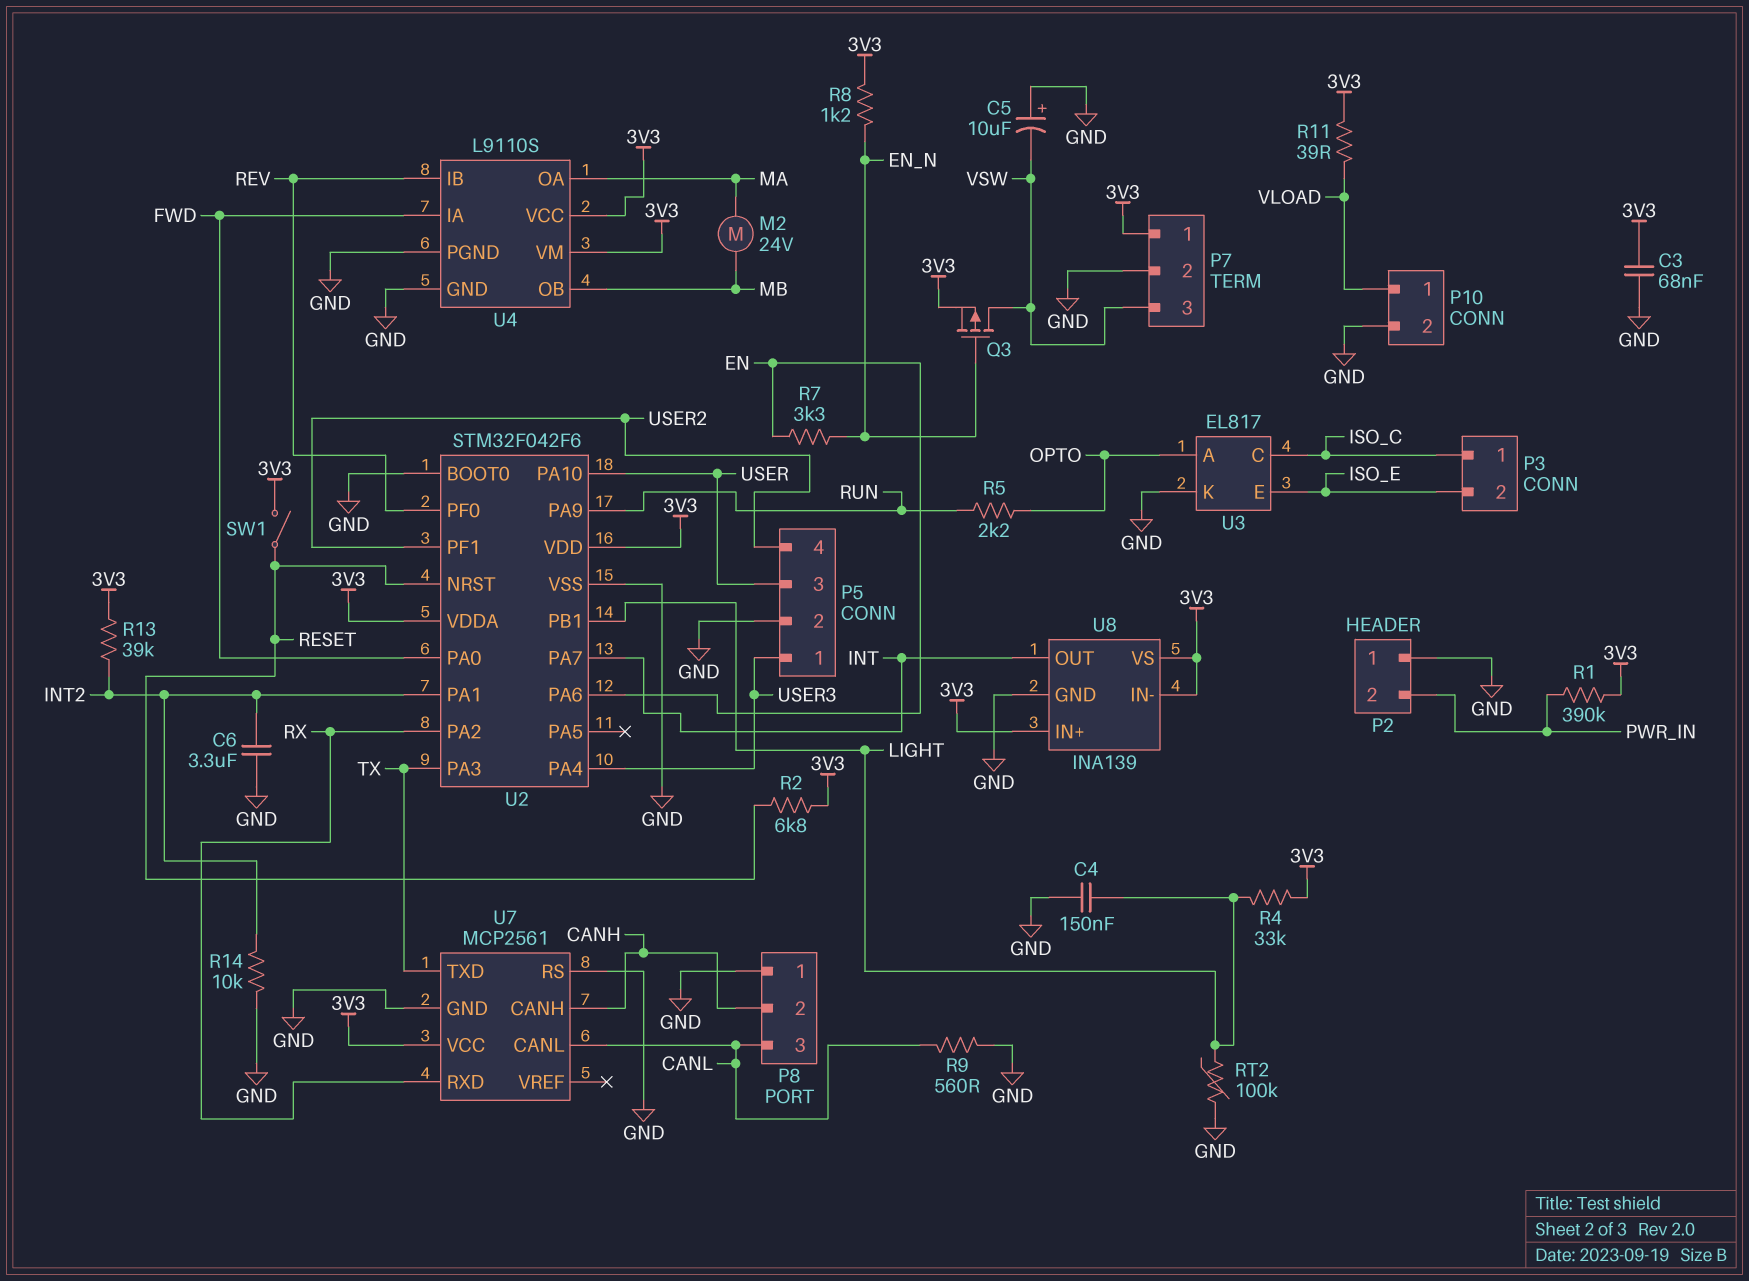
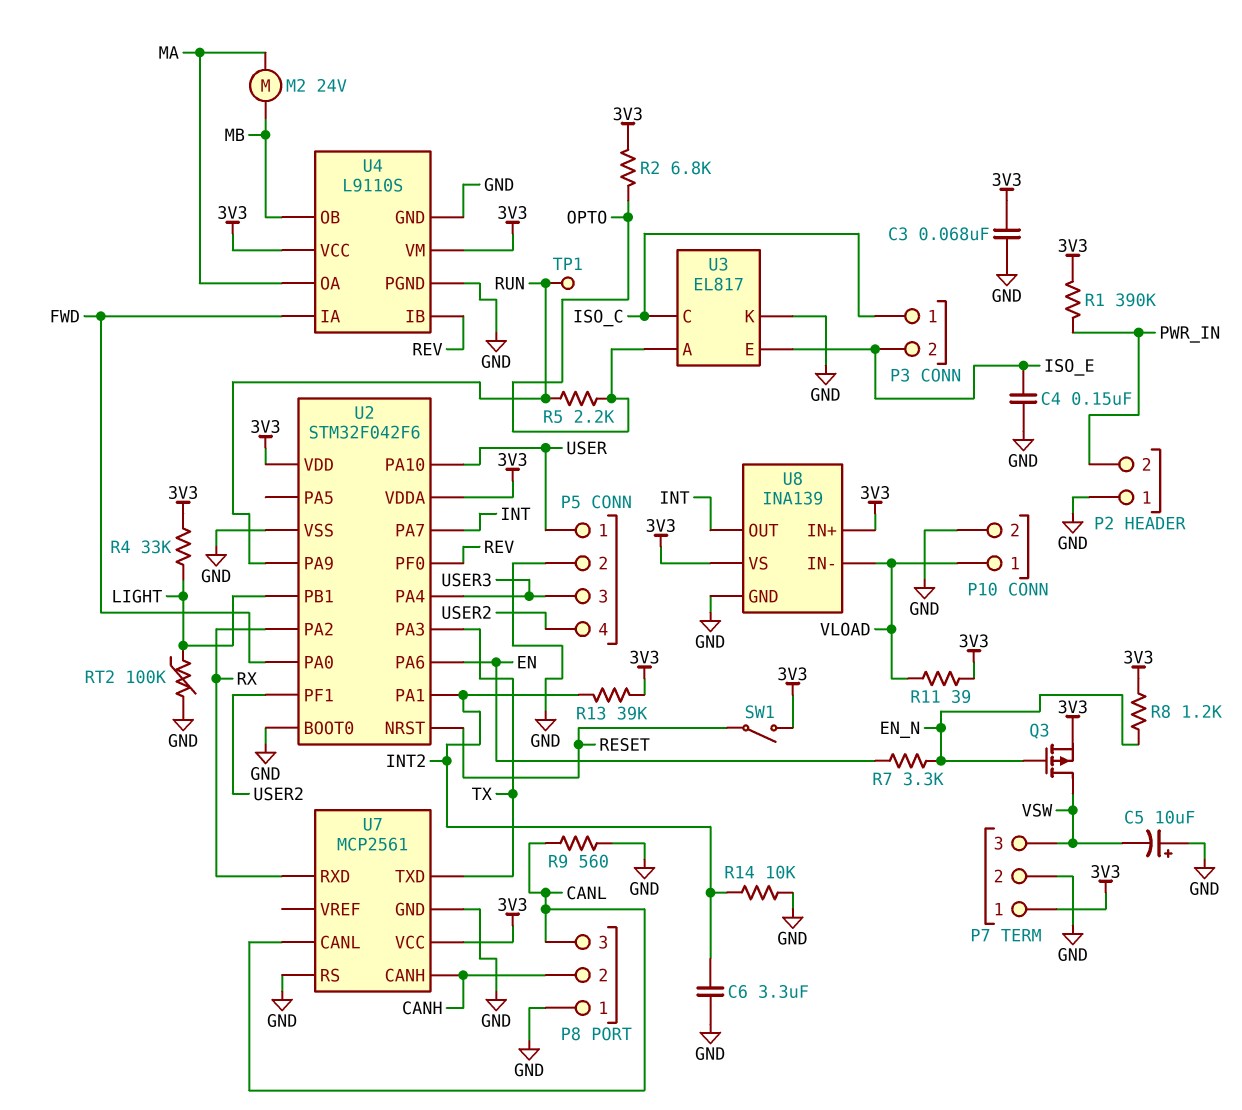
C4: 150nF (GND, LIGHT) -> 150nF (GND, ISO_E)
P5 pin 1: USER3 -> USER
P5 pin 3: USER -> USER3
R2: 6.8k (3V3, RESET) -> 6.8k (3V3, OPTO)
TP1: none -> test point (RUN)
U8 pin IN-: 3V3 -> VLOAD

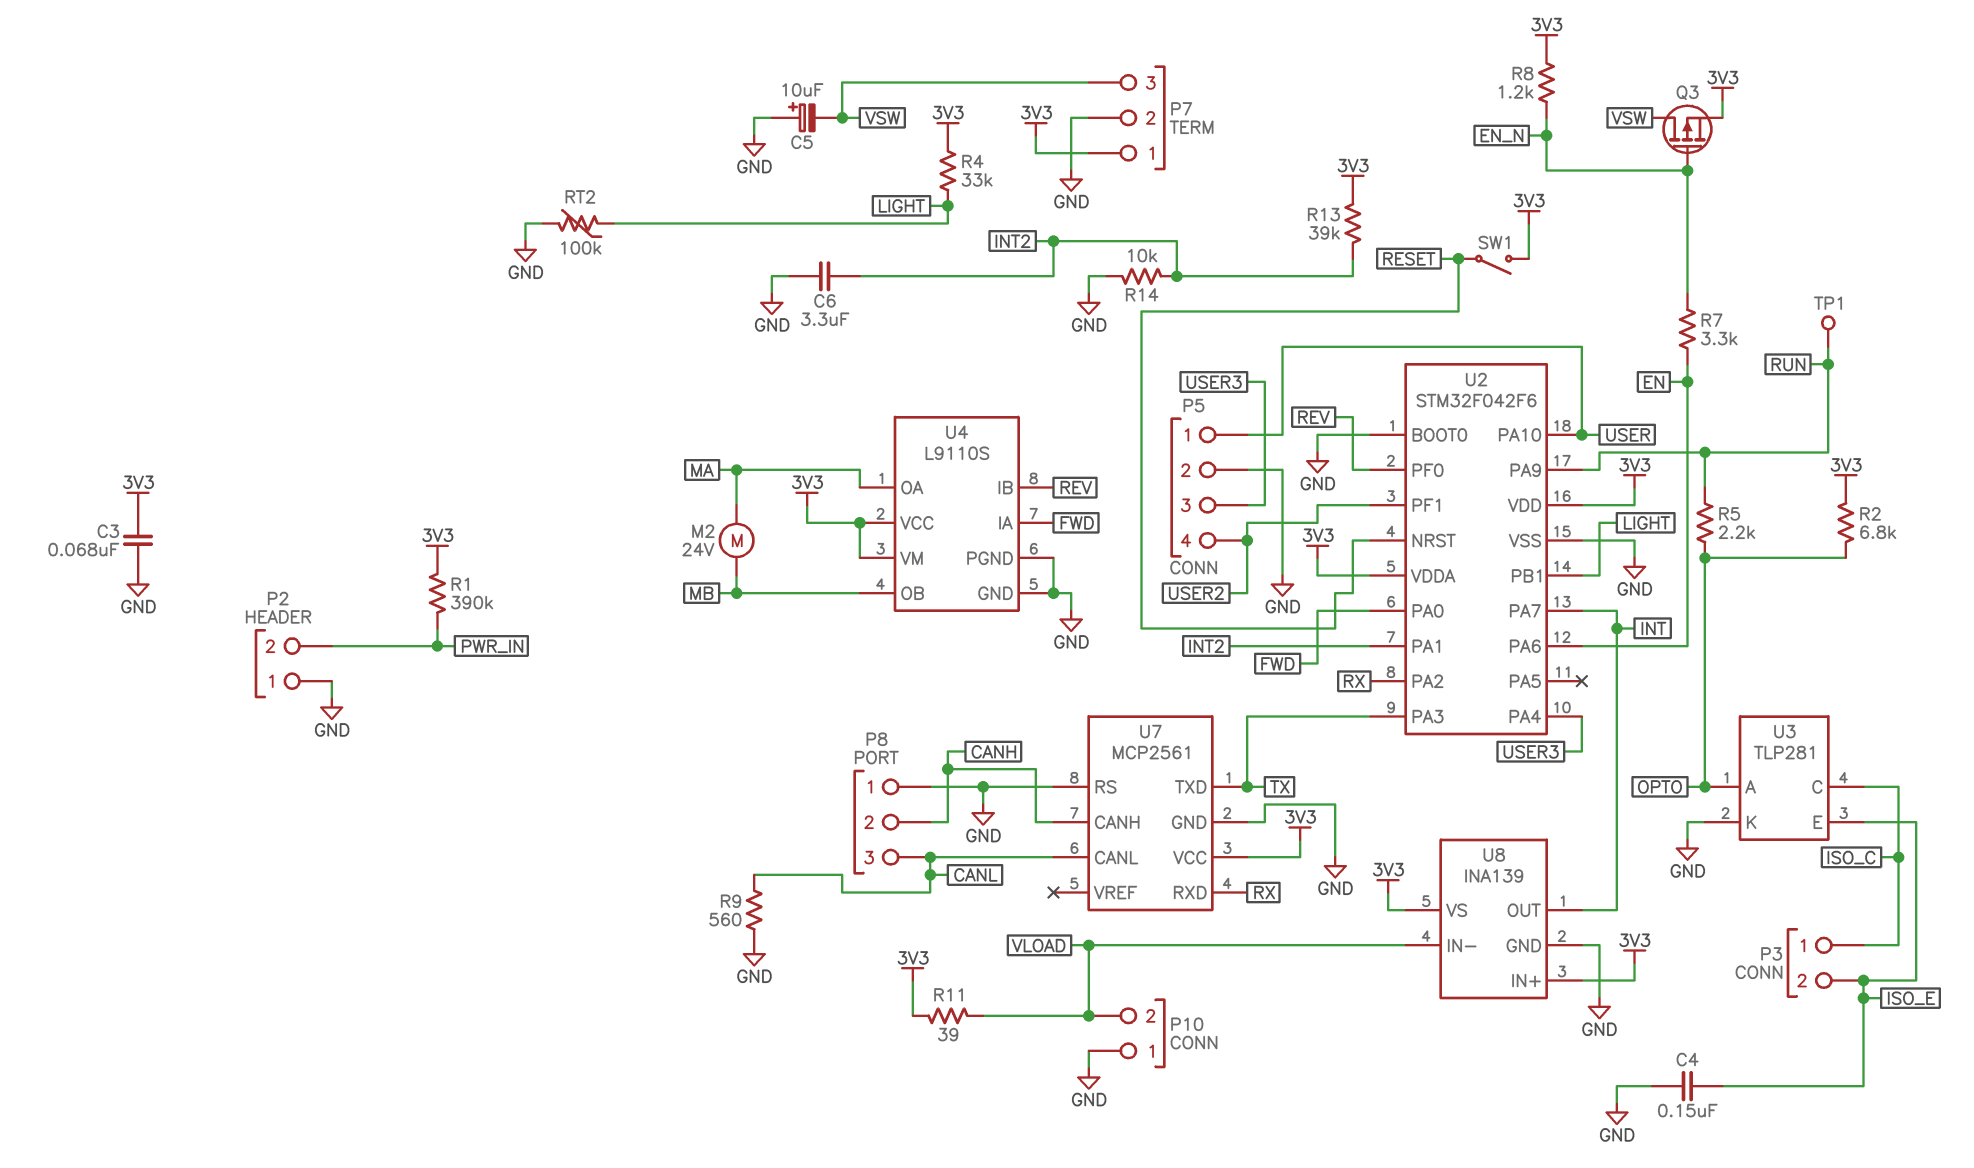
P10 pin 1: VLOAD -> GND
P10 pin 2: GND -> VLOAD
U3: EL817 -> TLP281

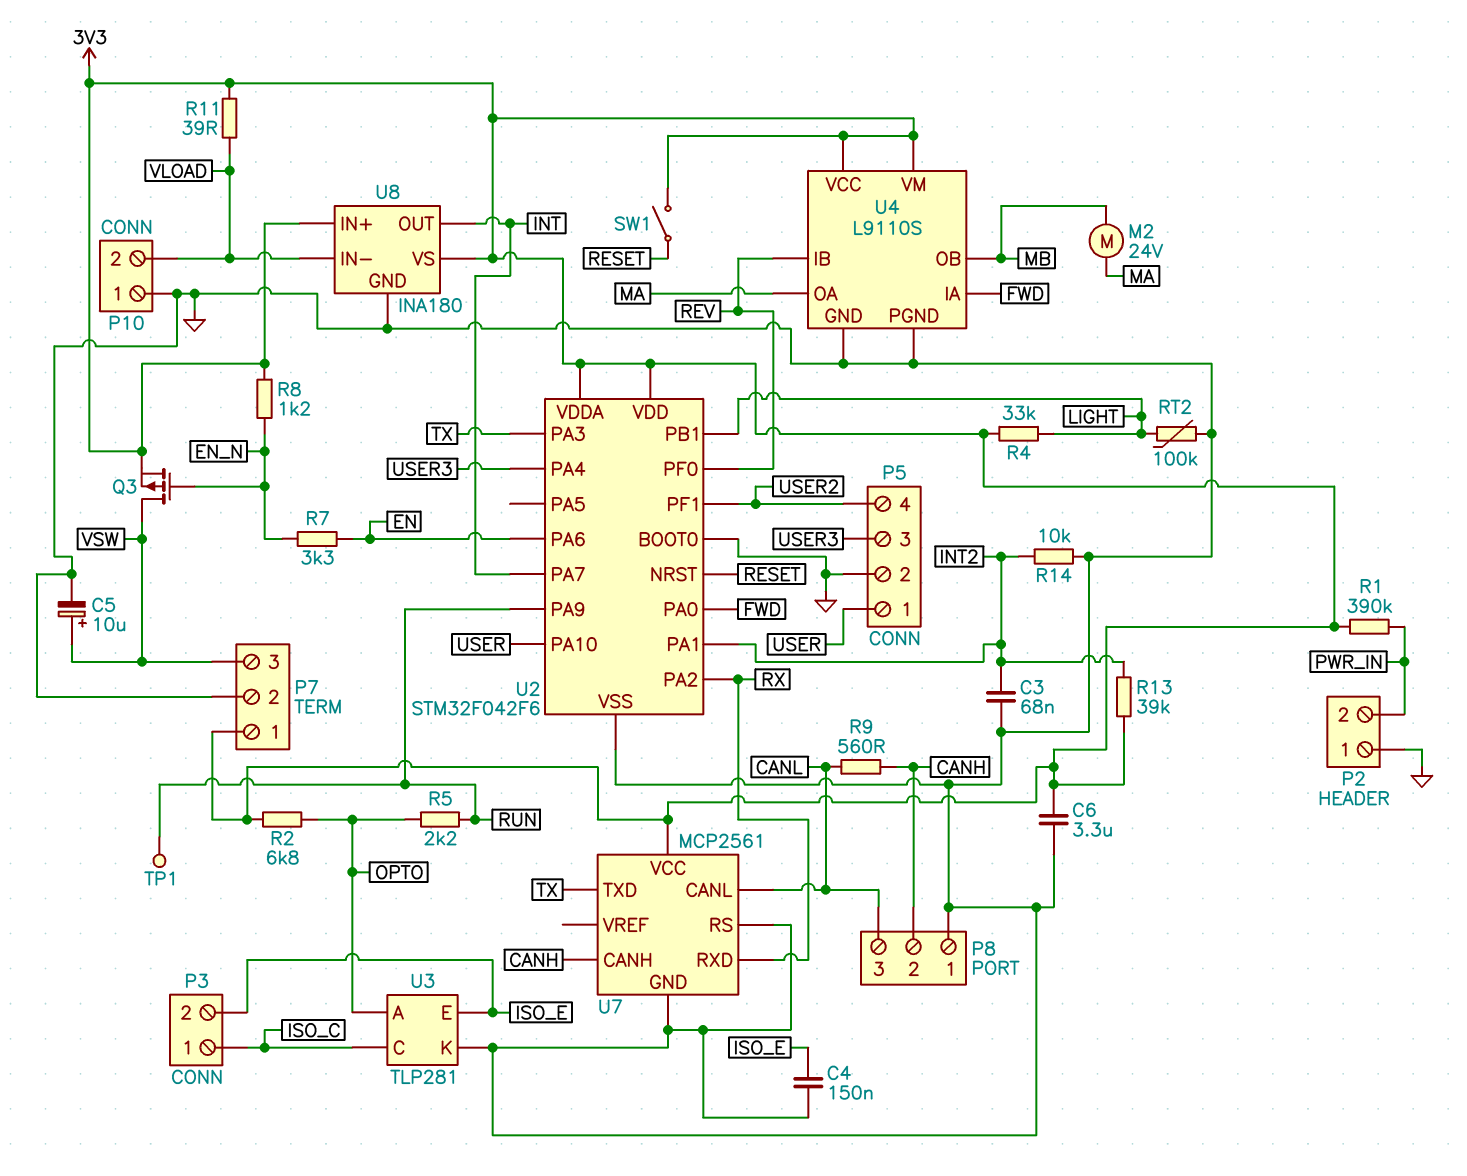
C3: 68nF (3V3, GND) -> 68nF (GND, INT2)
C5: 10uF (plus GND, minus VSW) -> 10uF (plus VSW, minus GND)
C6: 3.3uF (GND, INT2) -> 3.3uF (3V3, GND)
R9: 560 (CANL, GND) -> 560 (CANH, CANL)
U8: INA139 -> INA180

